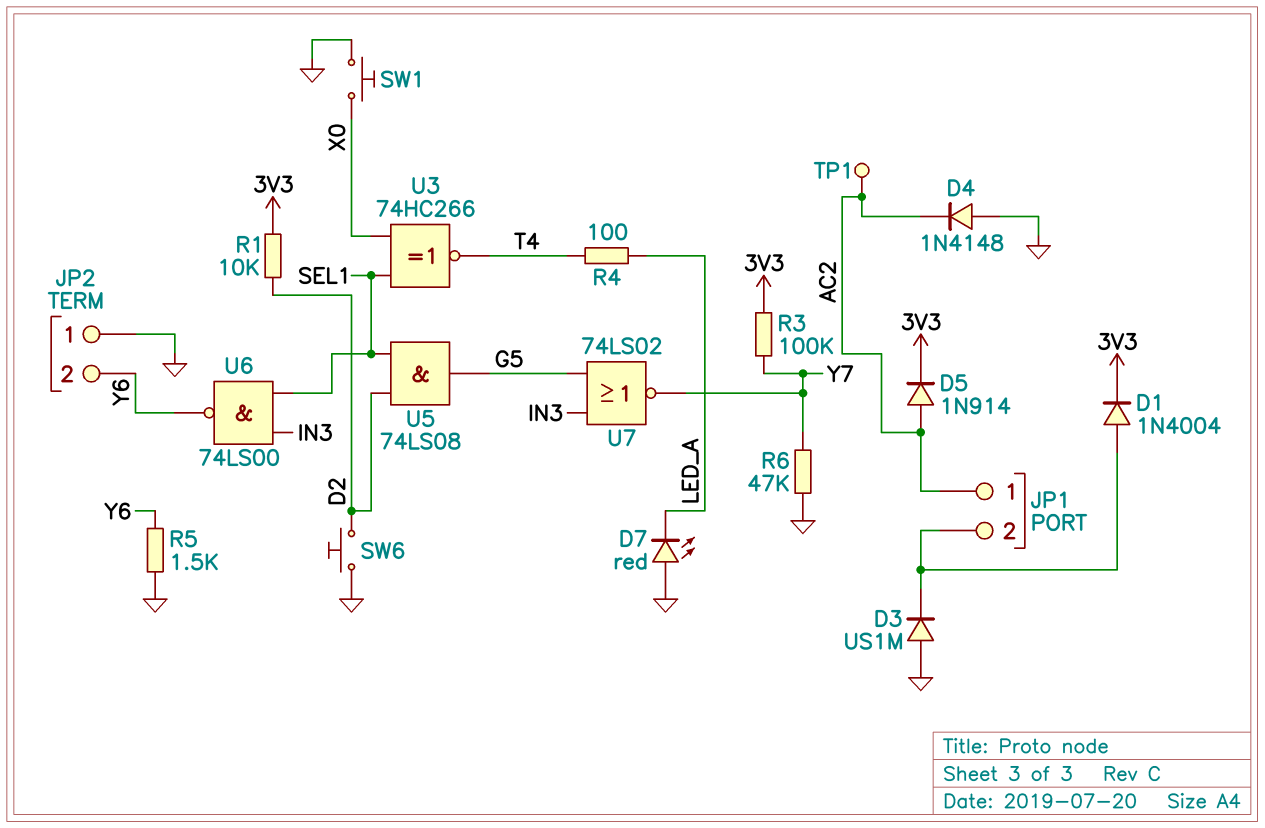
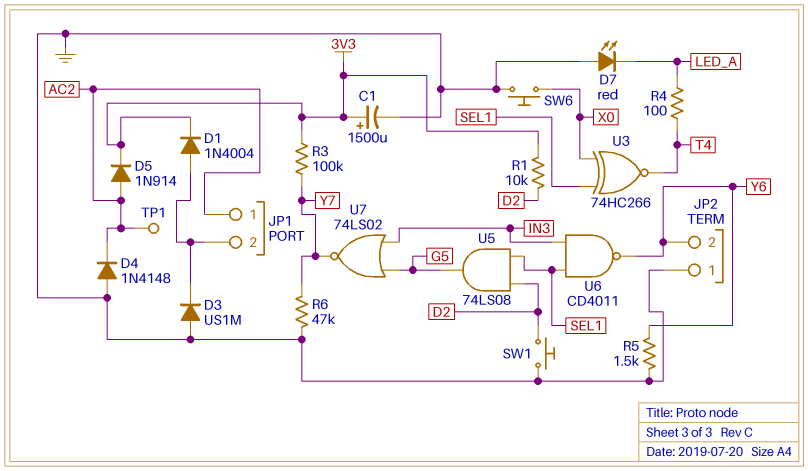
C1: none -> 1500uF (plus 3V3, minus GND)
SW1: button (GND, X0) -> button (D2, GND)
SW6: button (D2, GND) -> button (GND, X0)
U6: NAND 74LS00 (in IN3, in SEL1, out Y6) -> NAND CD4011 (in IN3, in SEL1, out Y6)

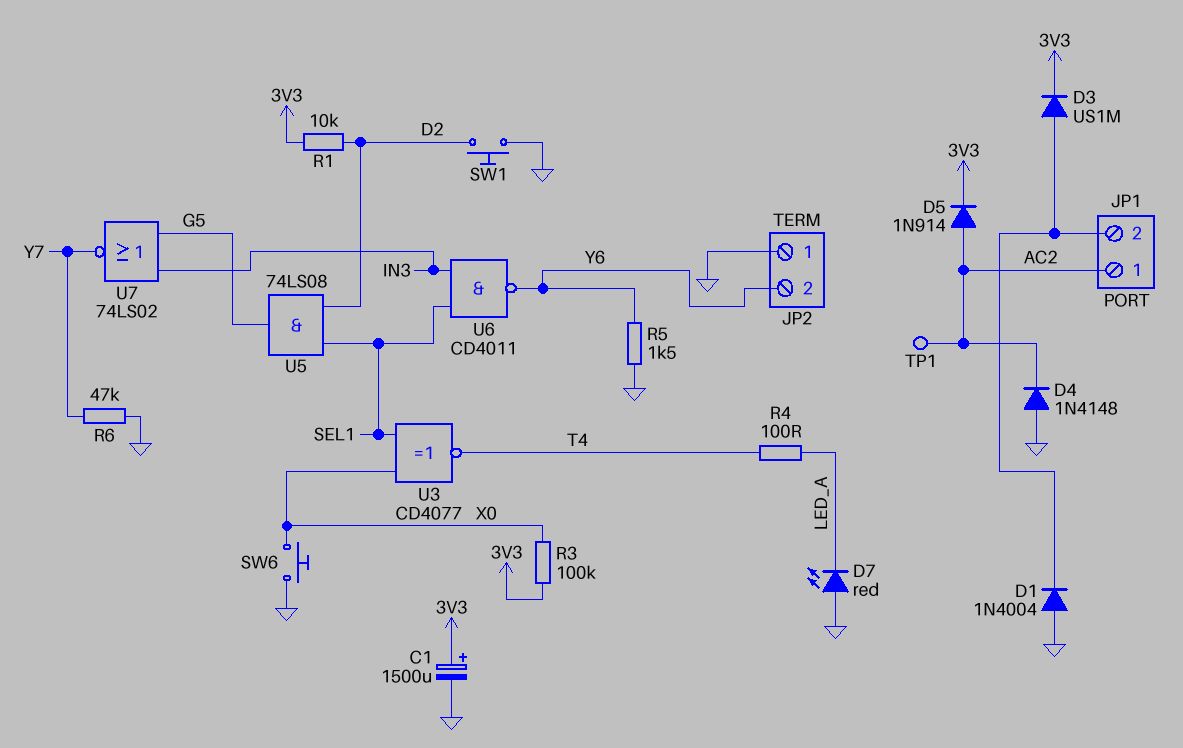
D1: diode 1N4004 (A JP1/2, K 3V3) -> diode 1N4004 (A GND, K JP1/2)
D3: diode US1M (A GND, K JP1/2) -> diode US1M (A JP1/2, K 3V3)
R3: 100k (3V3, Y7) -> 100k (3V3, X0)
U3: XNOR 74HC266 (in SEL1, in X0, out T4) -> XNOR CD4077 (in SEL1, in X0, out T4)

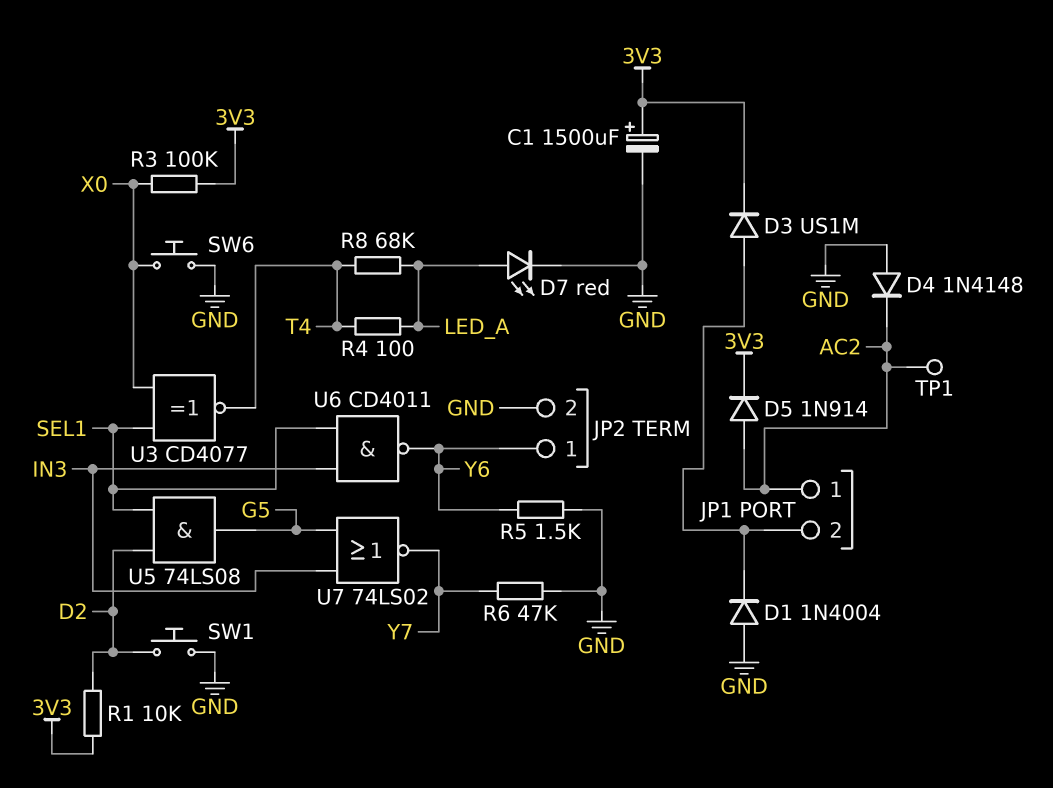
D7: LED red (A GND, K LED_A) -> LED red (A LED_A, K GND)
JP2 pin 1: GND -> Y6
JP2 pin 2: Y6 -> GND
R8: none -> 68k (LED_A, T4)

